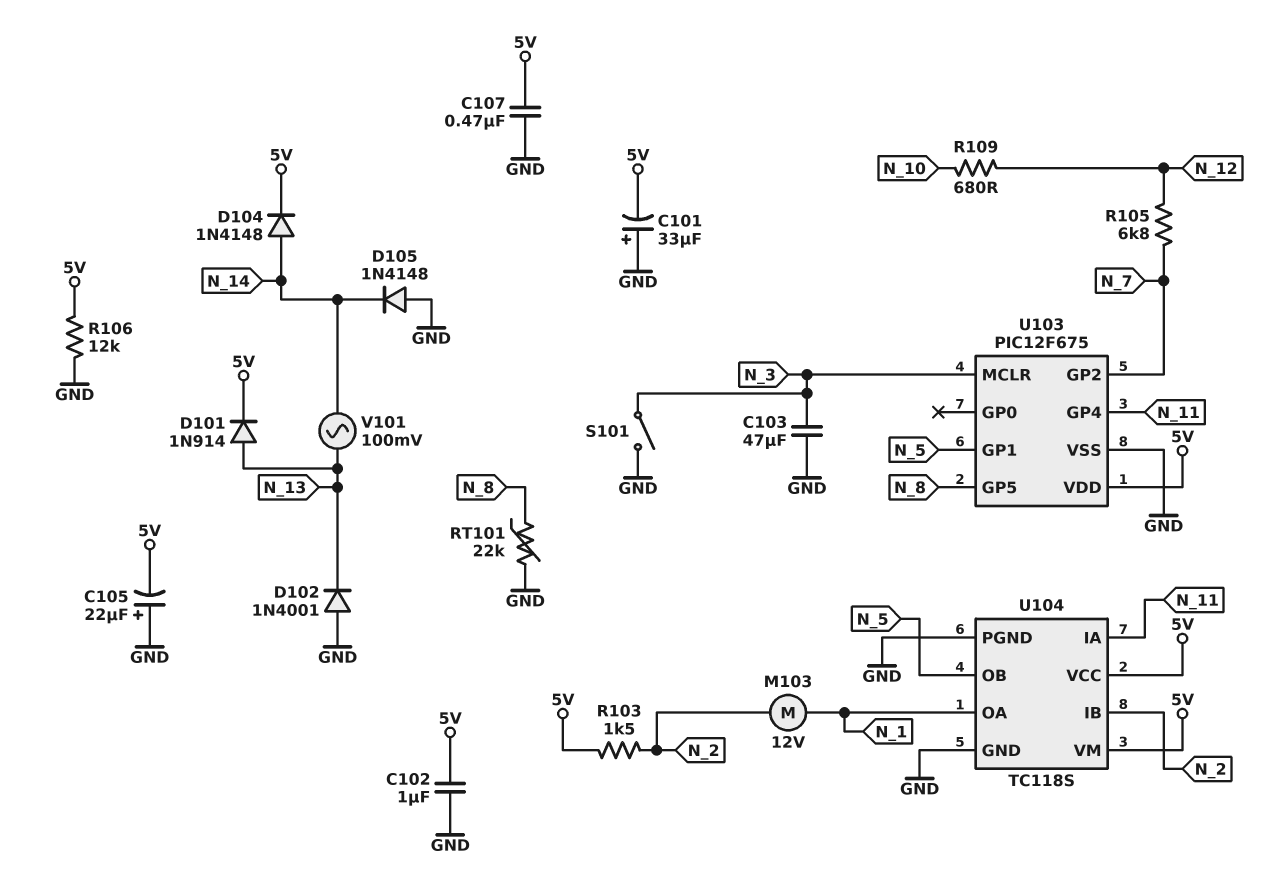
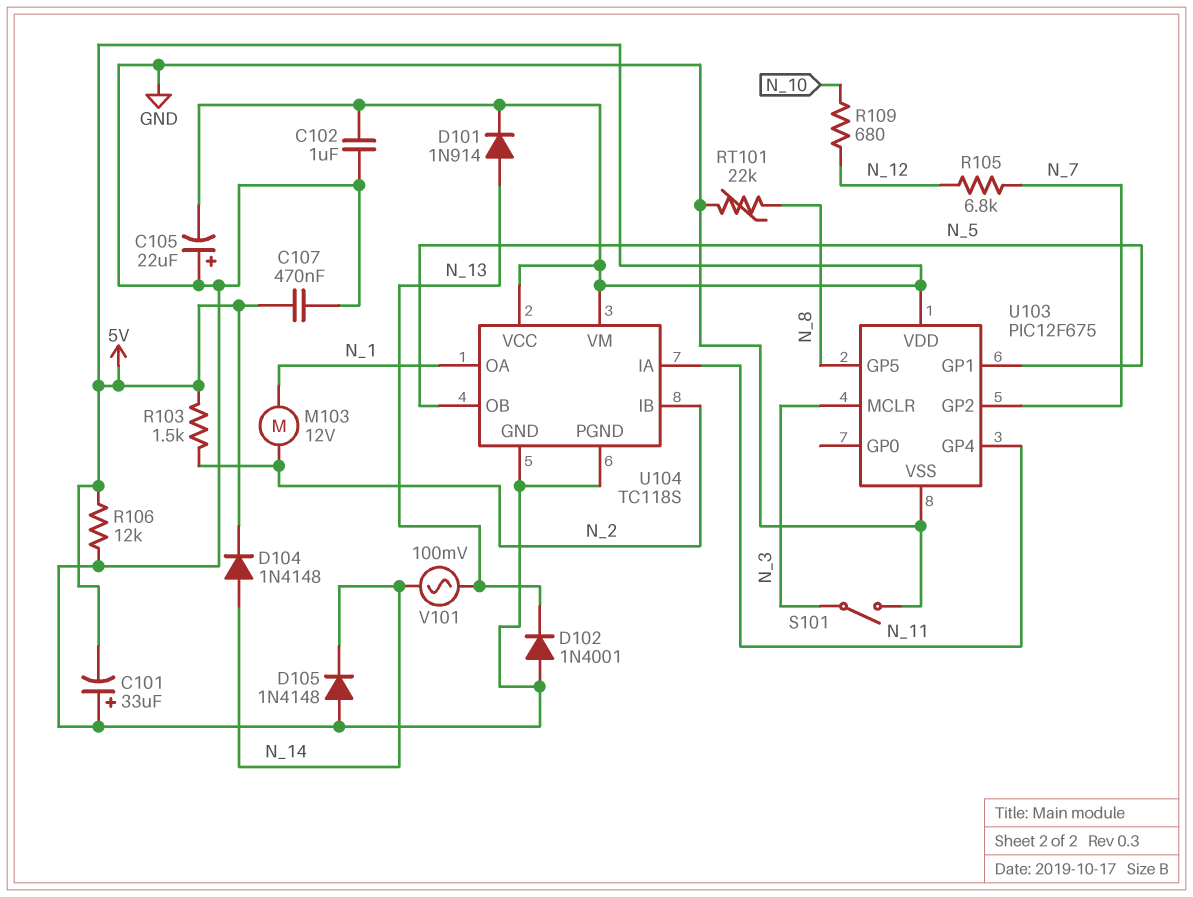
C103: 47uF (GND, N_3) -> none

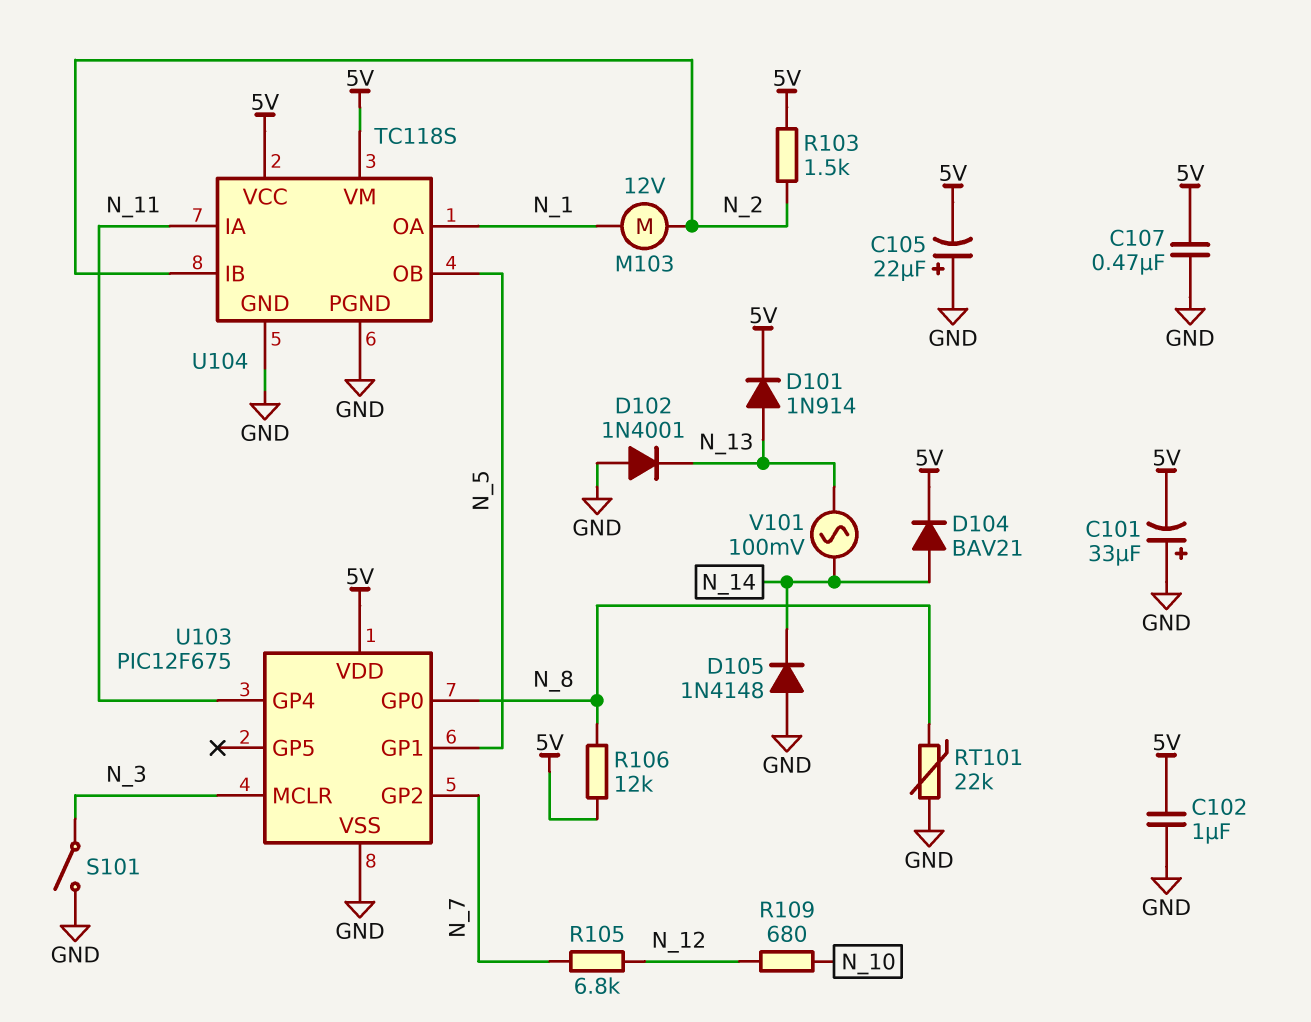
D104: diode 1N4148 (A N_14, K 5V) -> diode BAV21 (A N_14, K 5V)
R106: 12k (5V, GND) -> 12k (5V, N_8)
U103 pin GP0: none -> N_8
U103 pin GP5: N_8 -> none

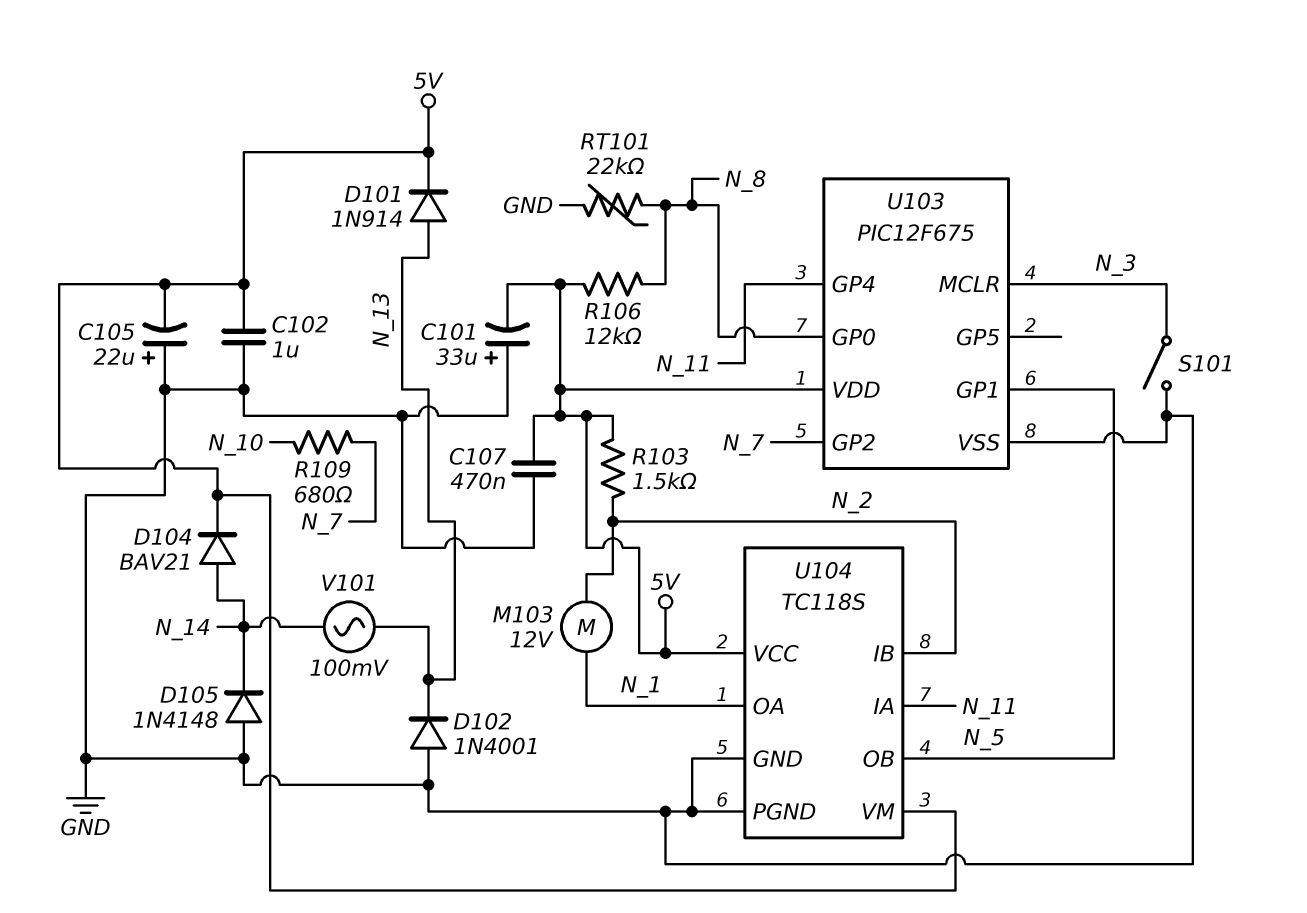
R105: 6.8k (N_7, N_12) -> none
R109: 680 (N_10, N_12) -> 680 (N_7, N_10)

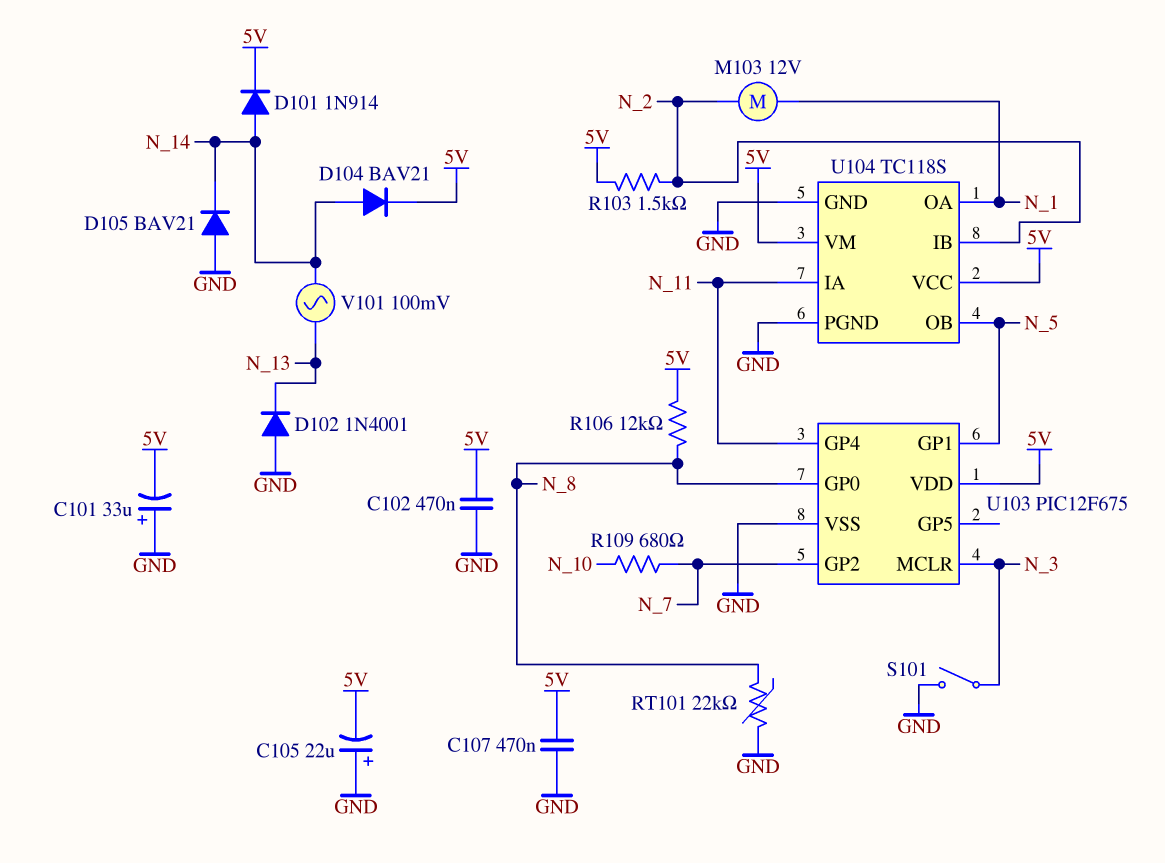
C102: 1uF (5V, GND) -> 470nF (5V, GND)
D101: diode 1N914 (A N_13, K 5V) -> diode 1N914 (A N_14, K 5V)
D105: diode 1N4148 (A GND, K N_14) -> diode BAV21 (A GND, K N_14)

